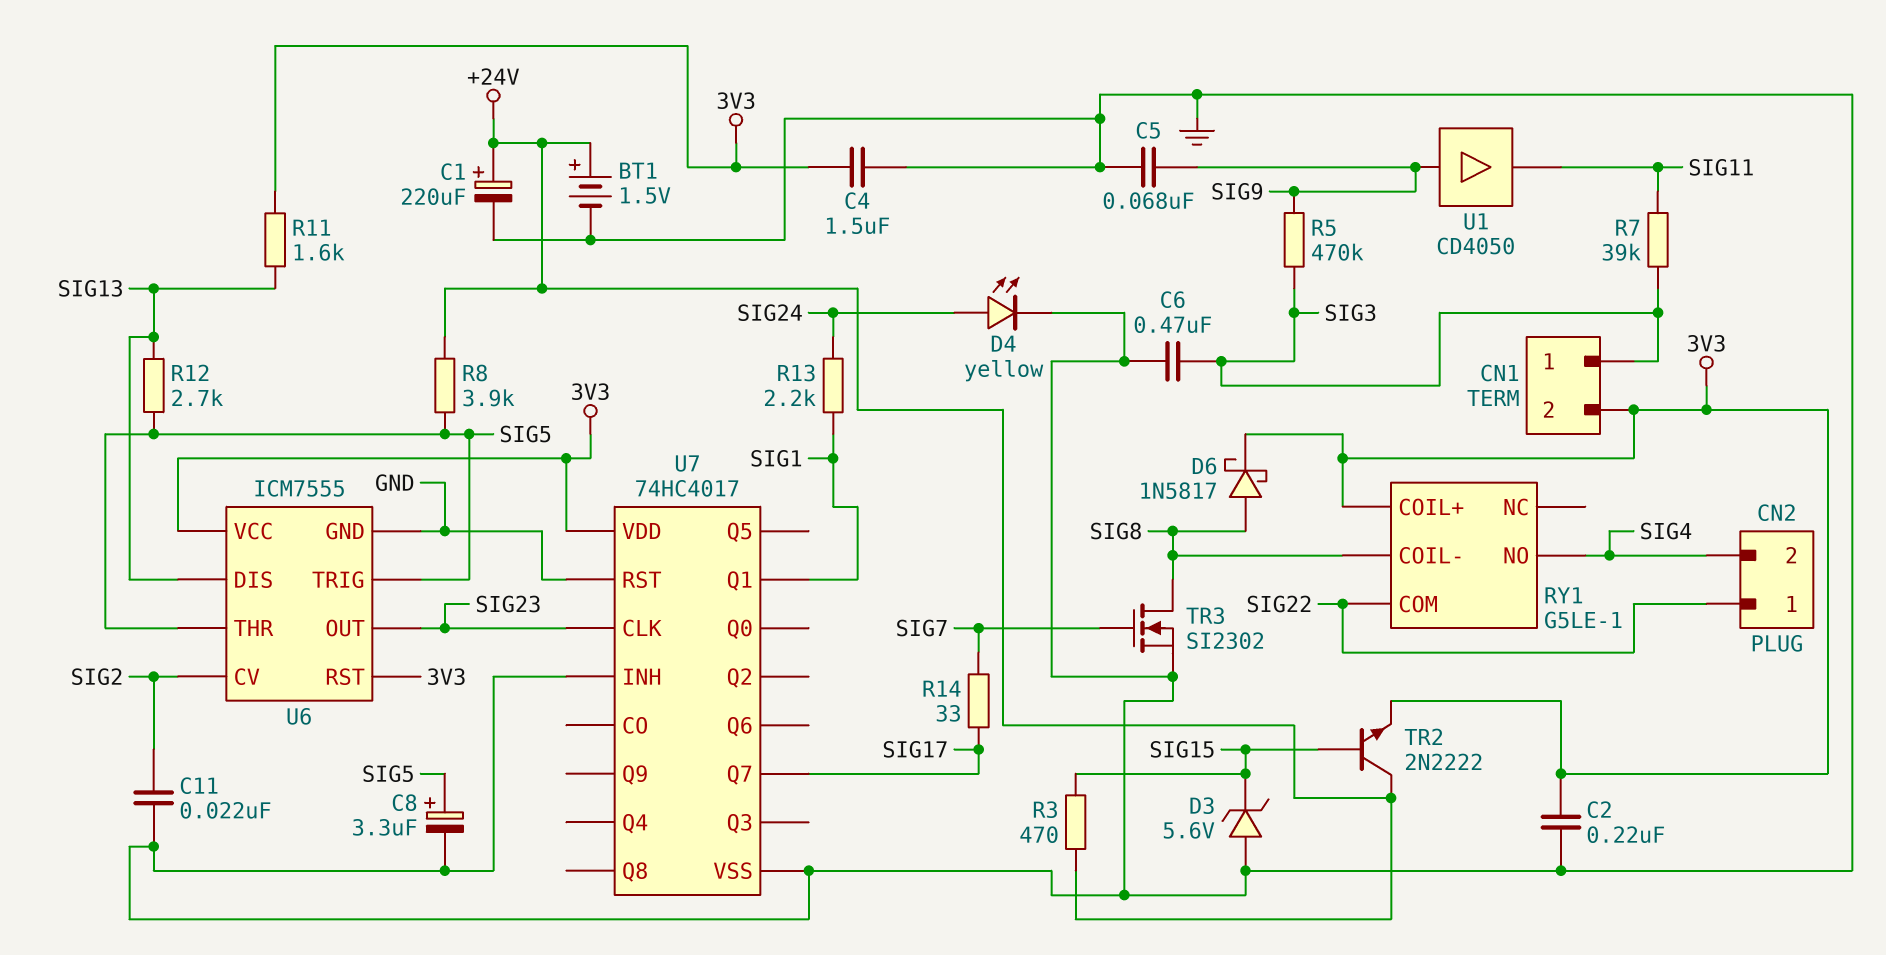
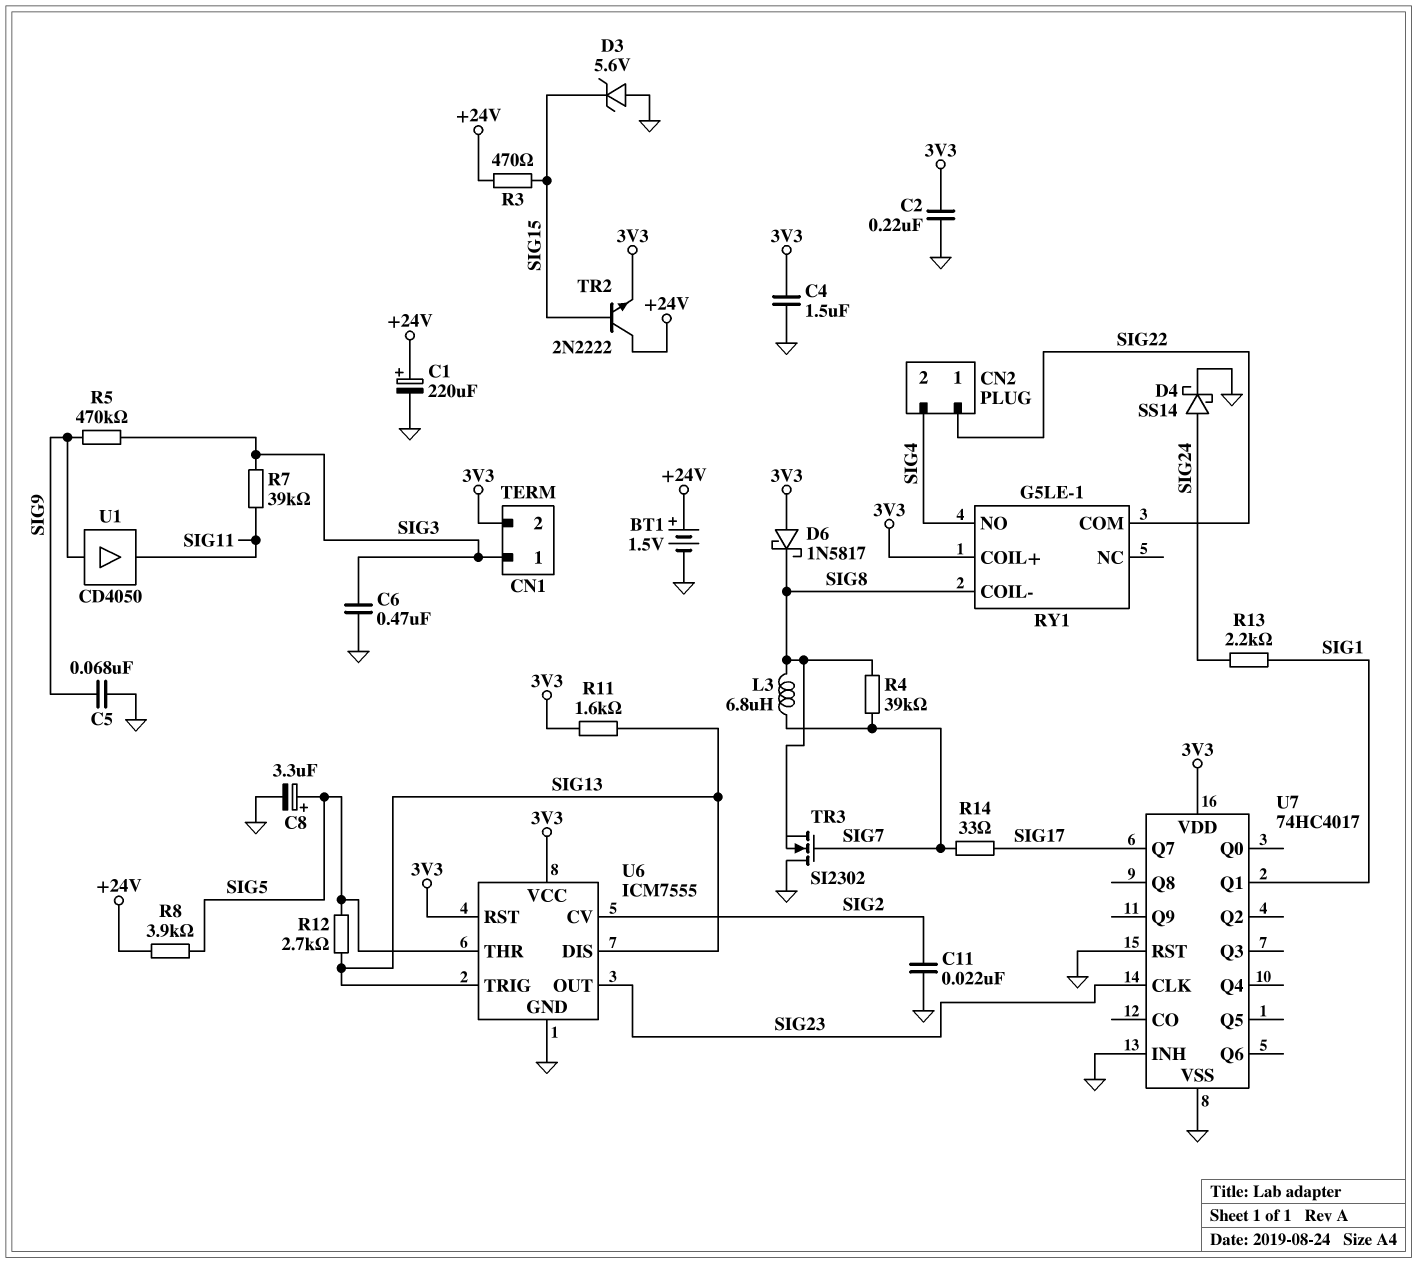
D4: LED yellow (A SIG24, K GND) -> schottky SS14 (A SIG24, K GND)
D6: schottky 1N5817 (A SIG8, K 3V3) -> schottky 1N5817 (A 3V3, K SIG8)
L3: none -> 6.8uH (SIG7, SIG8)
R4: none -> 39k (SIG7, SIG8)
TR3: NMOS SI2302 (G SIG7, D SIG8, S GND) -> NMOS SI2302 (G SIG7, D GND, S SIG8)
U6 pin TRIG: SIG5 -> SIG13

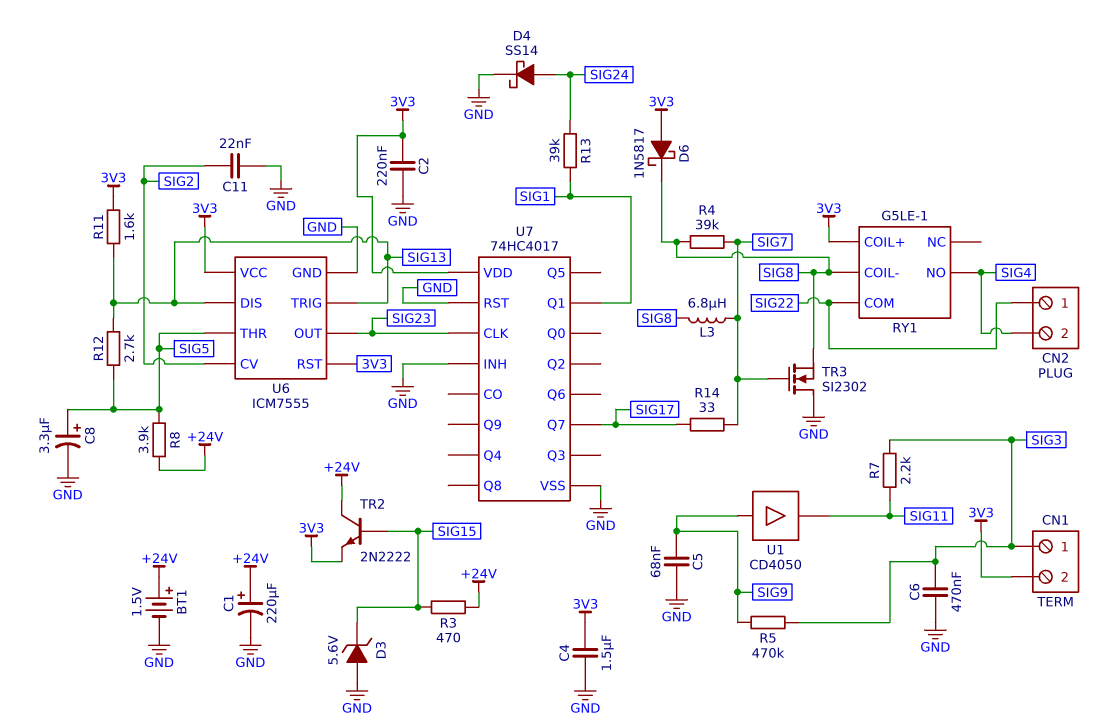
R7: 39k (SIG3, SIG11) -> 2.2k (SIG3, SIG11)
R13: 2.2k (SIG1, SIG24) -> 39k (SIG1, SIG24)

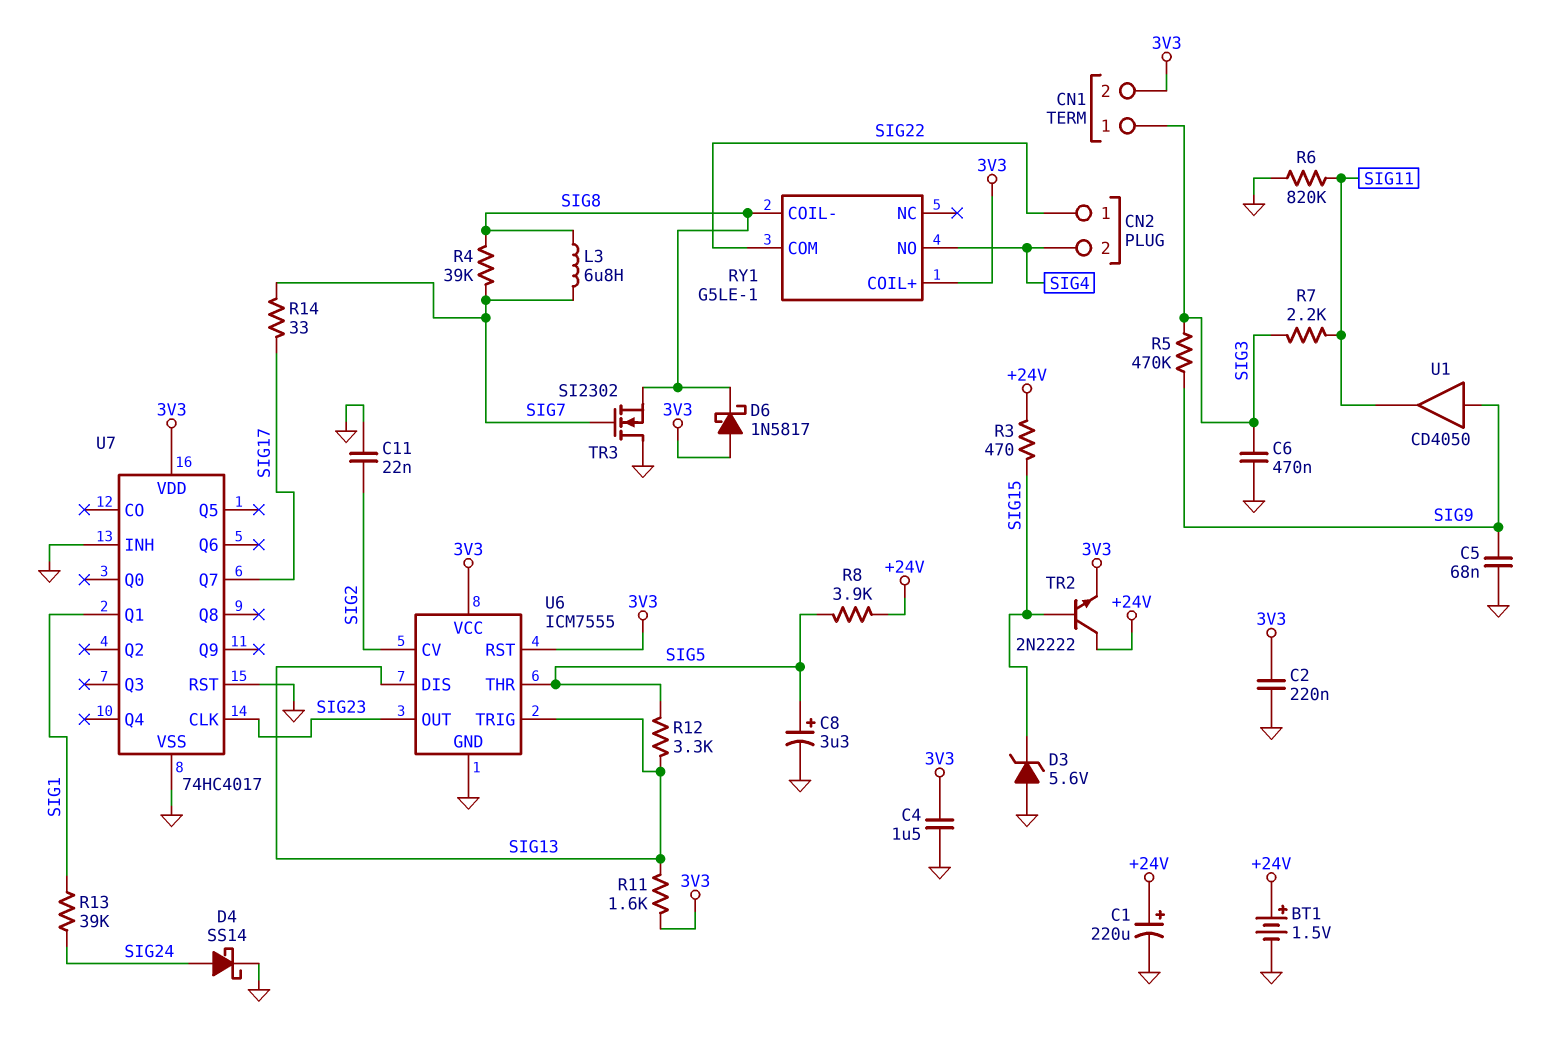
R6: none -> 820k (GND, SIG11)
R12: 2.7k (SIG5, SIG13) -> 3.3k (SIG5, SIG13)

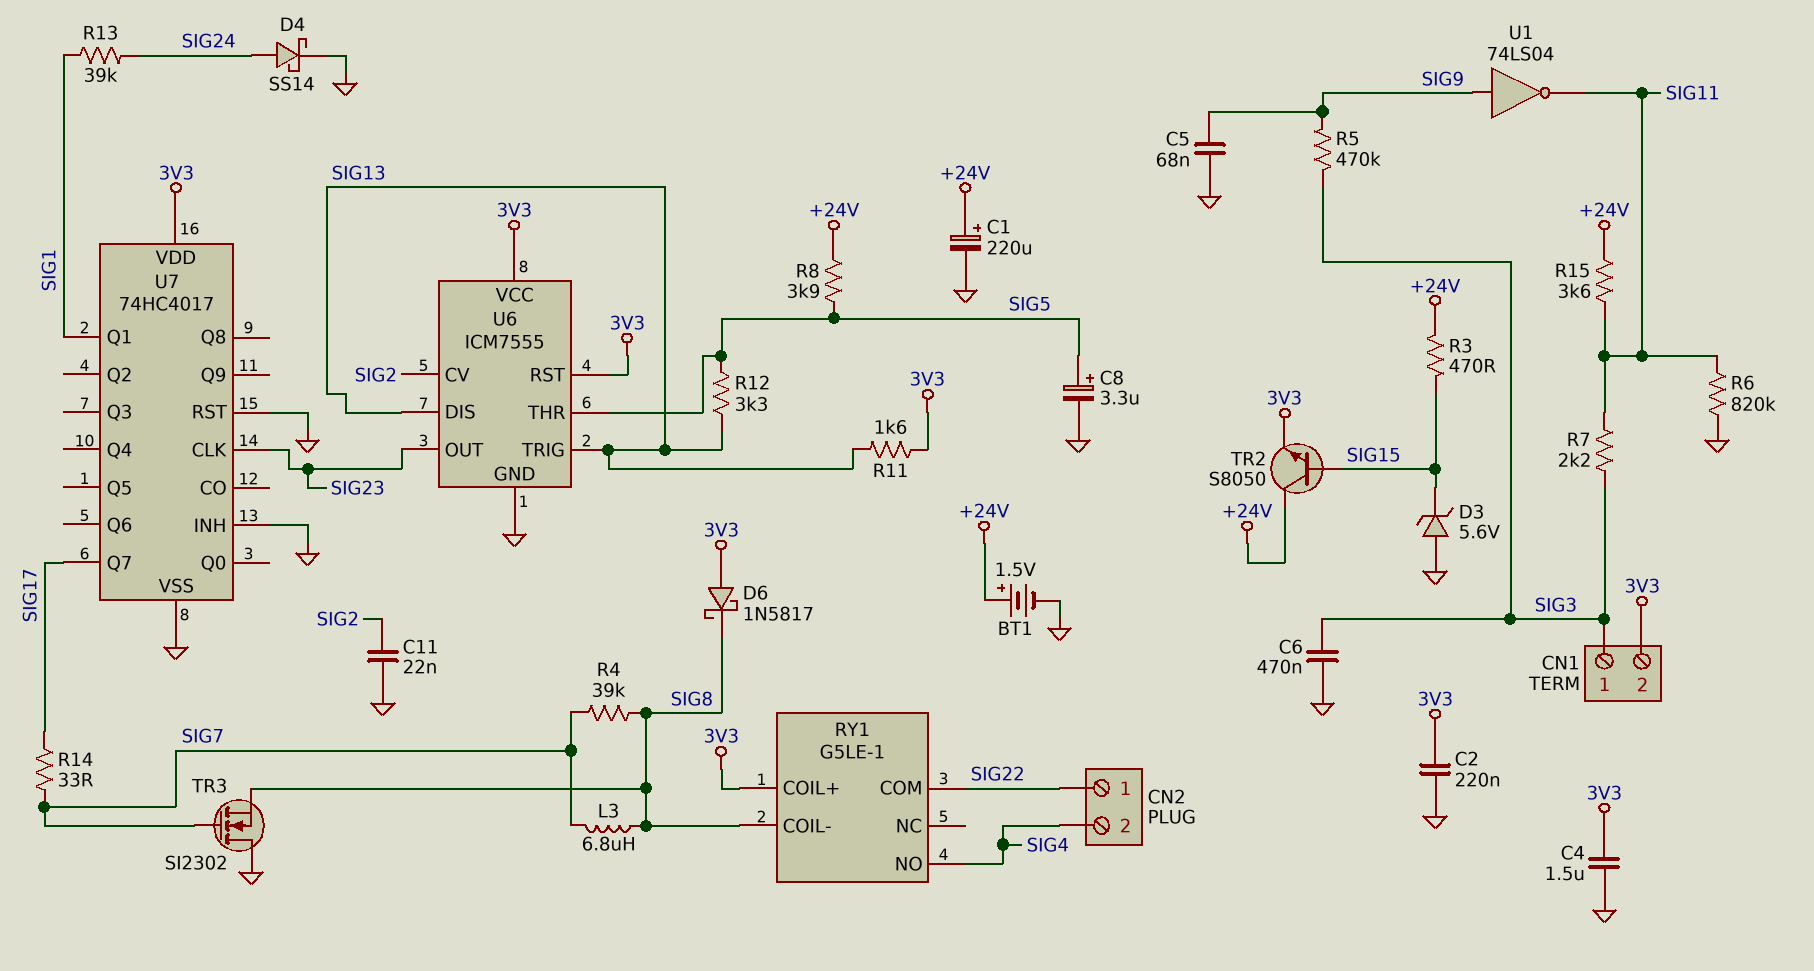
R15: none -> 3.6k (+24V, SIG11)
TR2: NPN 2N2222 (B SIG15, C +24V, E 3V3) -> NPN S8050 (B SIG15, C +24V, E 3V3)
U1: buffer CD4050 (in SIG9, out SIG11) -> NOT 74LS04 (in SIG9, out SIG11)

